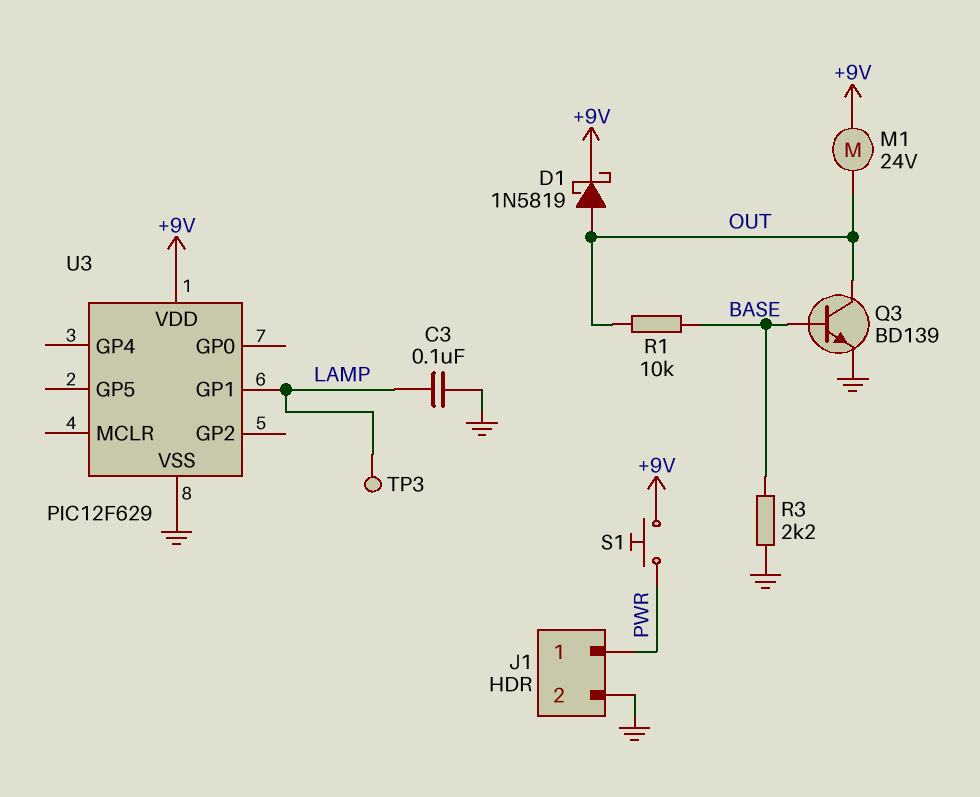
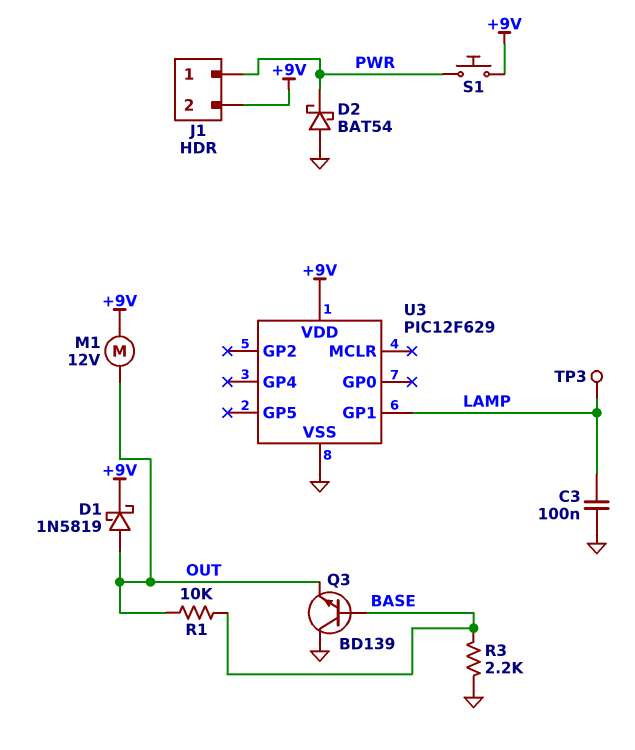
D2: none -> schottky BAT54 (A GND, K PWR)
J1 pin 2: GND -> +9V
M1: motor 24V (+9V, OUT) -> motor 12V (+9V, OUT)
Q3: NPN BD139 (B BASE, C OUT, E GND) -> NPN BD139 (B BASE, C GND, E OUT)

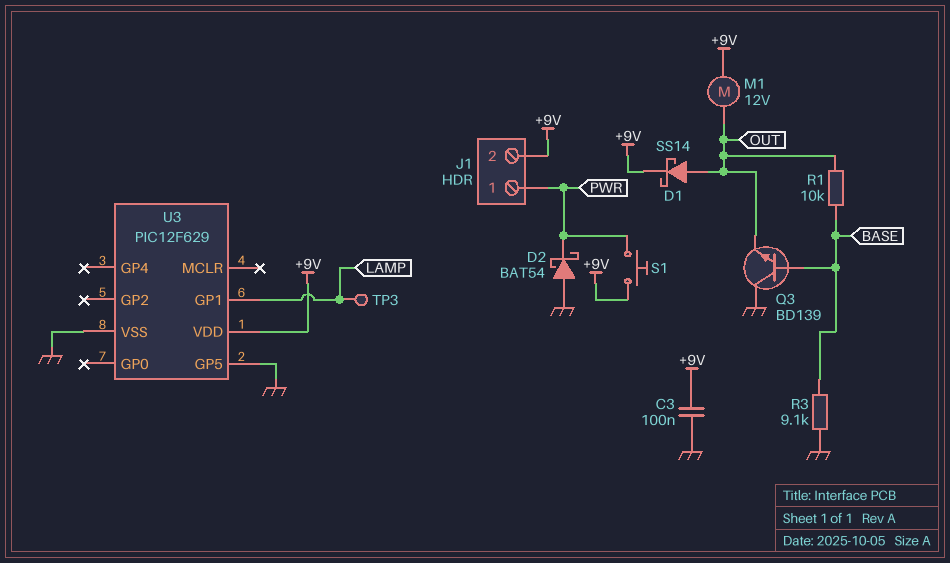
C3: 100nF (GND, LAMP) -> 100nF (+9V, GND)
D1: schottky 1N5819 (A OUT, K +9V) -> schottky SS14 (A OUT, K +9V)
R3: 2.2k (BASE, GND) -> 9.1k (BASE, GND)
U3 pin GP5: none -> GND

